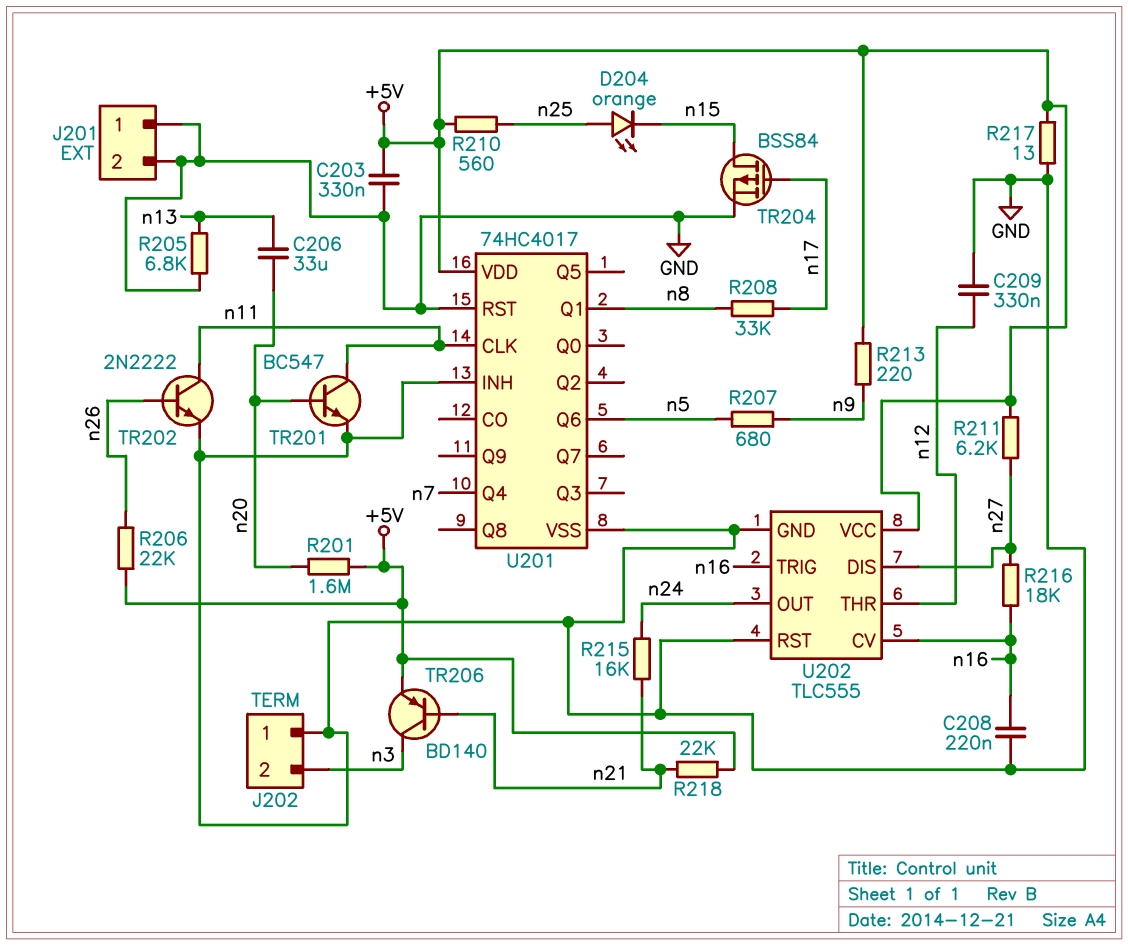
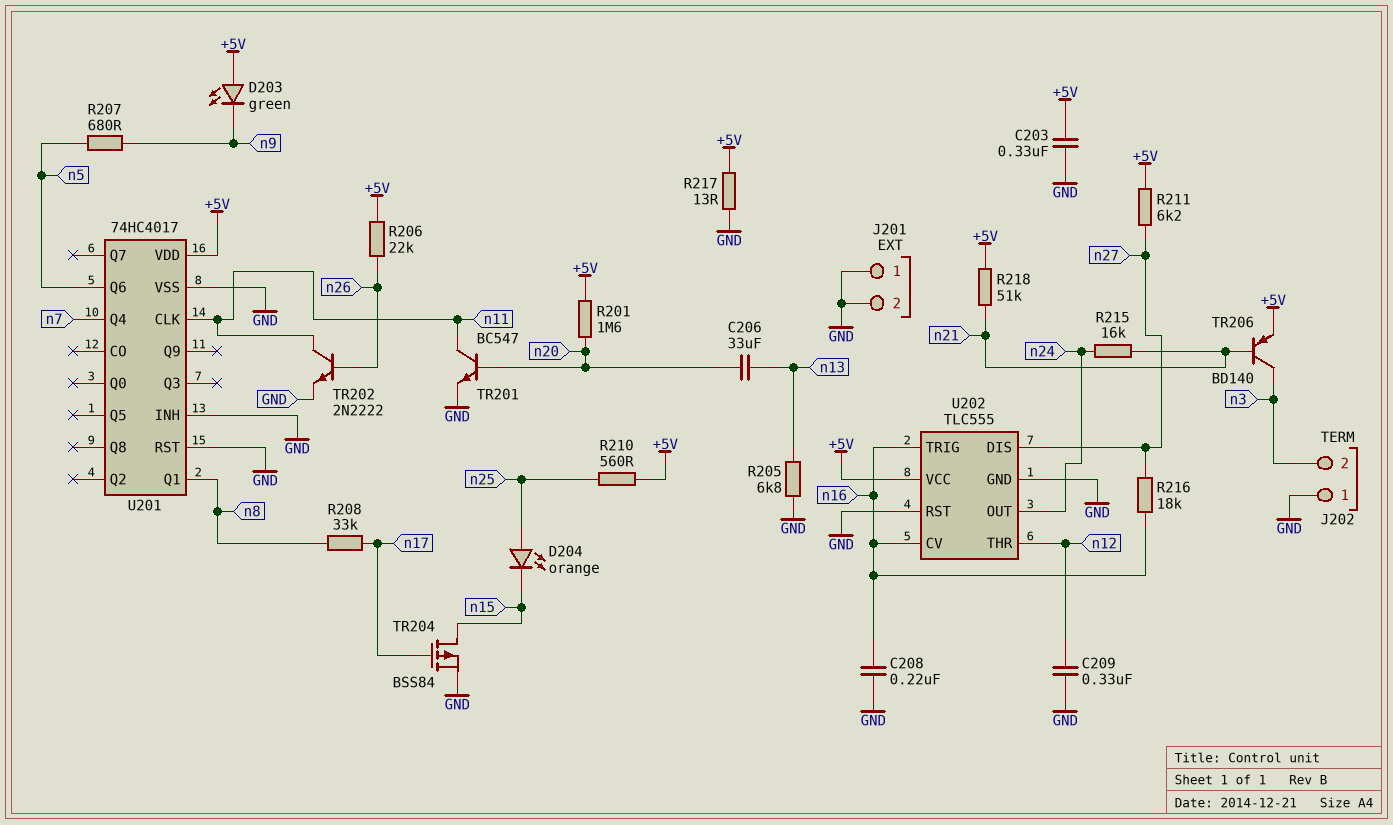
D203: none -> LED green (A +5V, K n9)
R213: 220 (+5V, n9) -> none
R218: 22k (+5V, n21) -> 51k (+5V, n21)

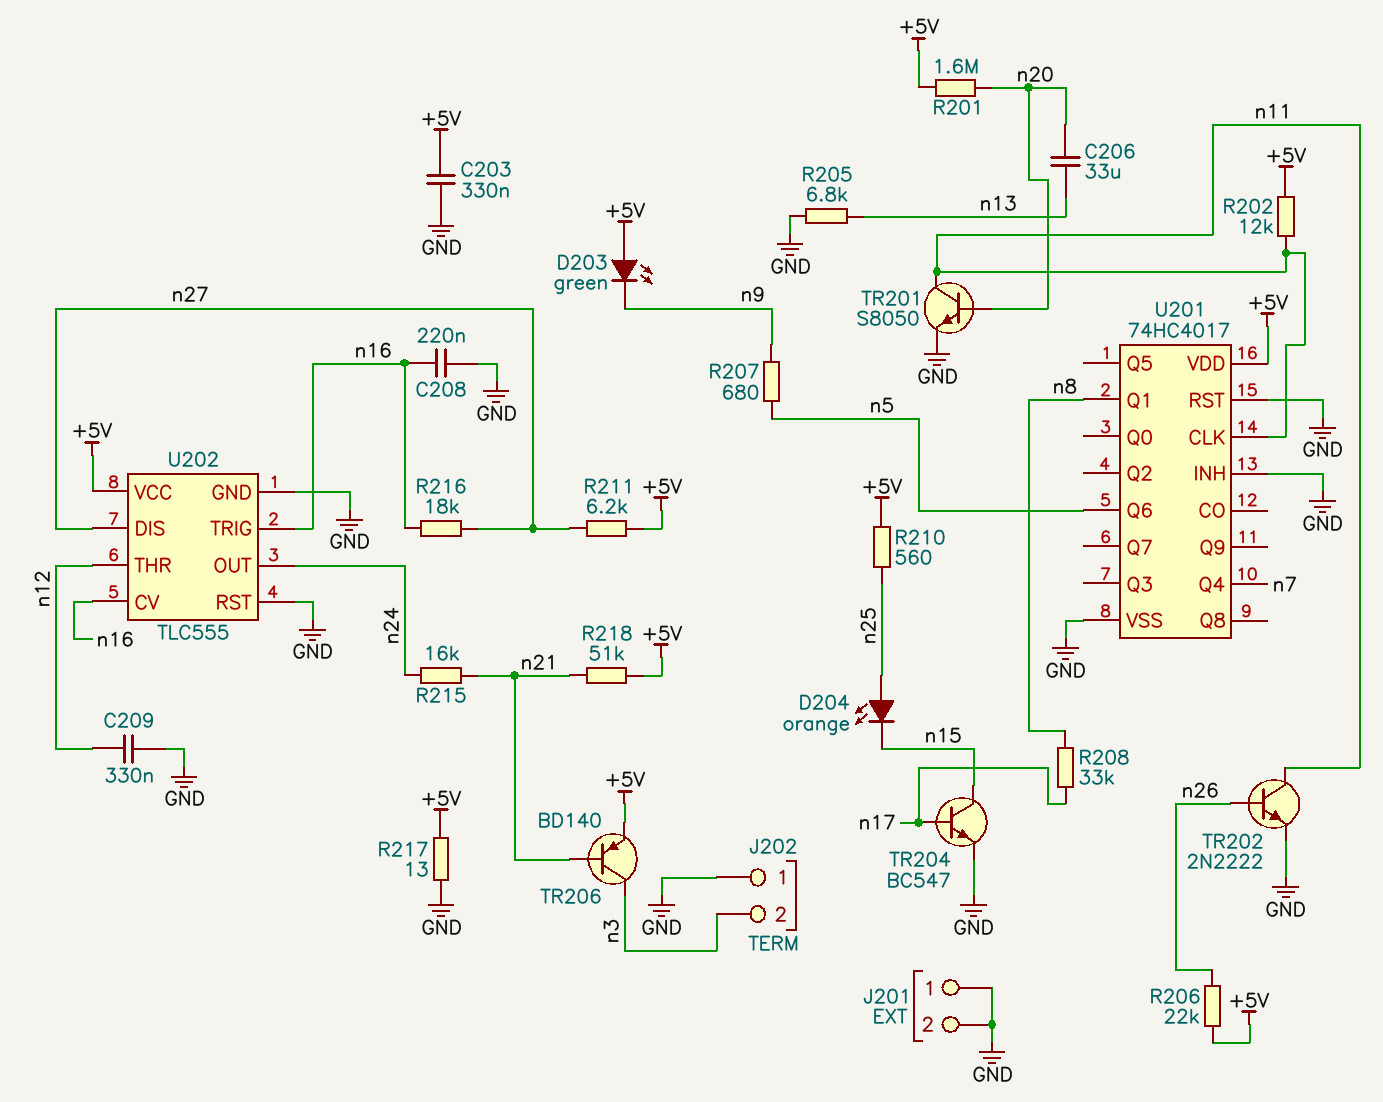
R202: none -> 12k (+5V, n11)
TR201: NPN BC547 (B n20, C n11, E GND) -> NPN S8050 (B n20, C n11, E GND)
TR204: PMOS BSS84 (G n17, D n15, S GND) -> NPN BC547 (B n17, C n15, E GND)

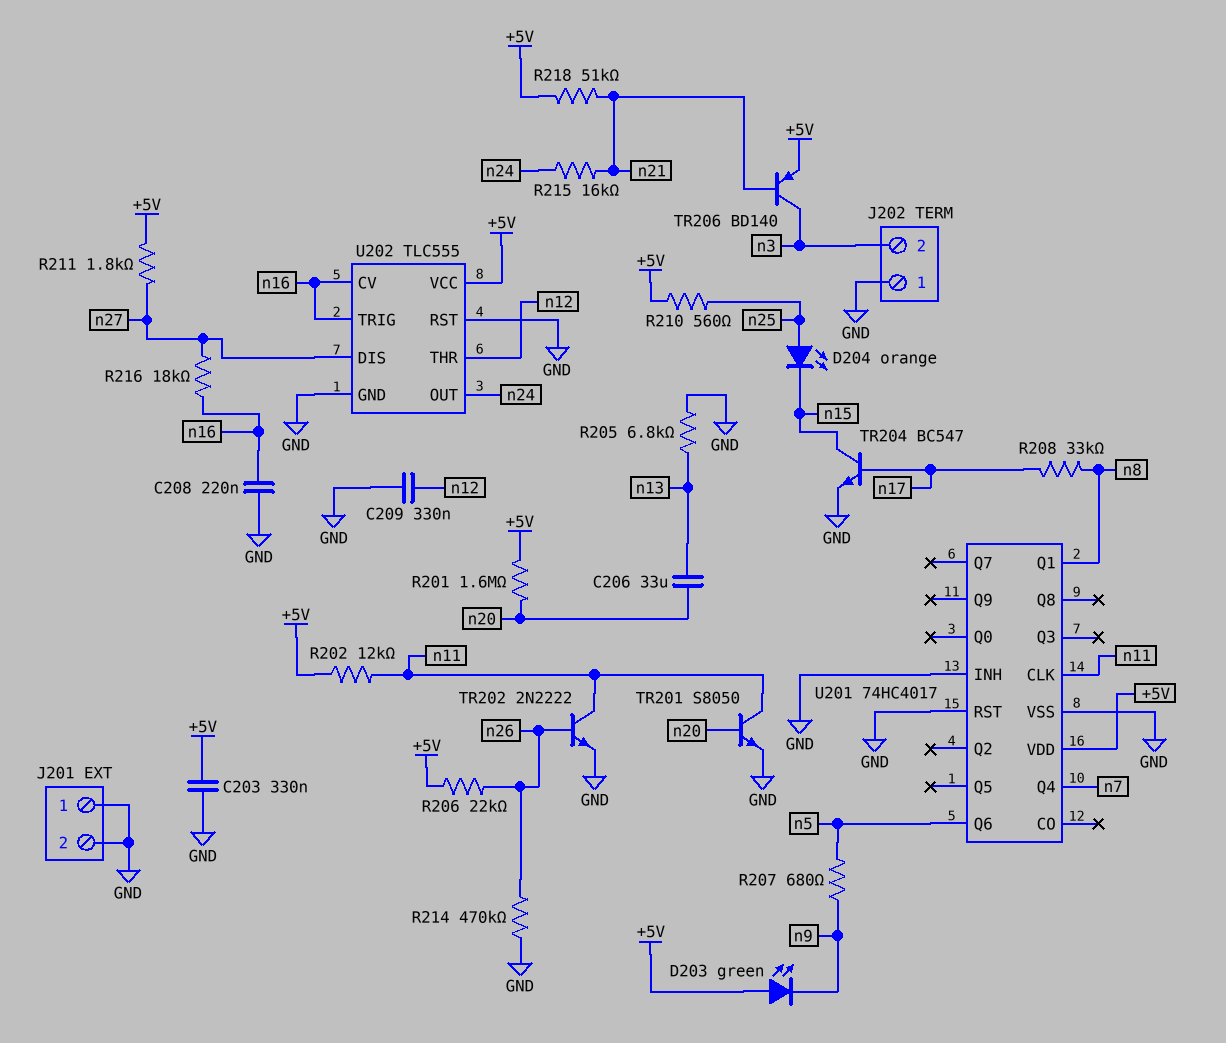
R211: 6.2k (+5V, n27) -> 1.8k (+5V, n27)
R214: none -> 470k (GND, n26)
R217: 13 (+5V, GND) -> none

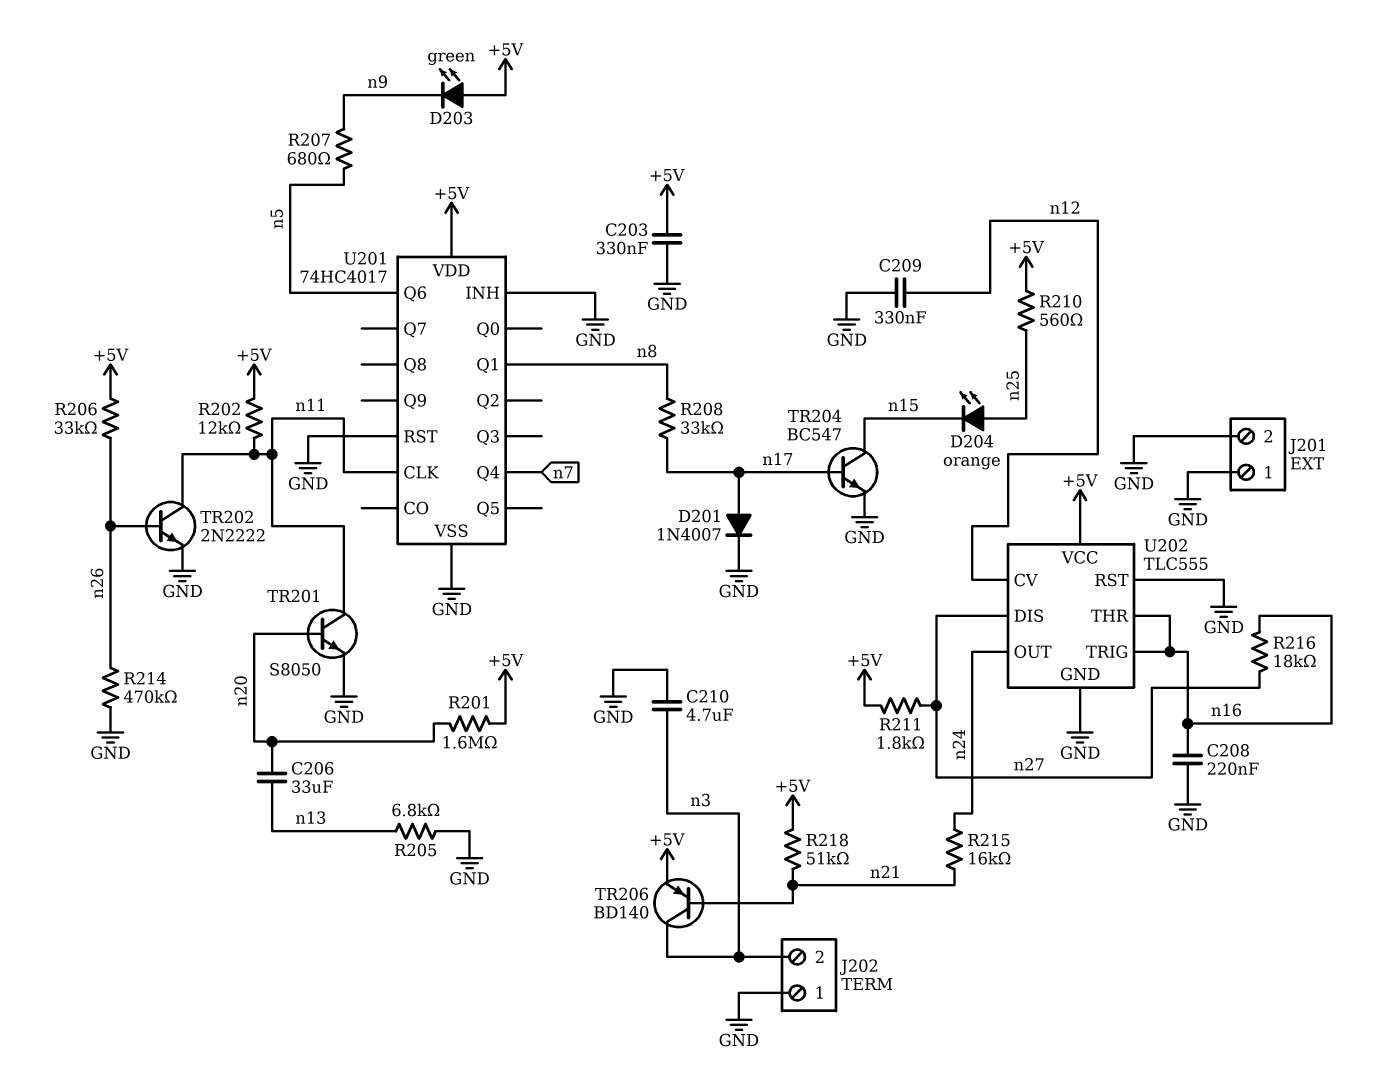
C210: none -> 4.7uF (GND, n3)
D201: none -> diode 1N4007 (A n17, K GND)
R206: 22k (+5V, n26) -> 33k (+5V, n26)
U202 pin CV: n16 -> n12
U202 pin THR: n12 -> n16

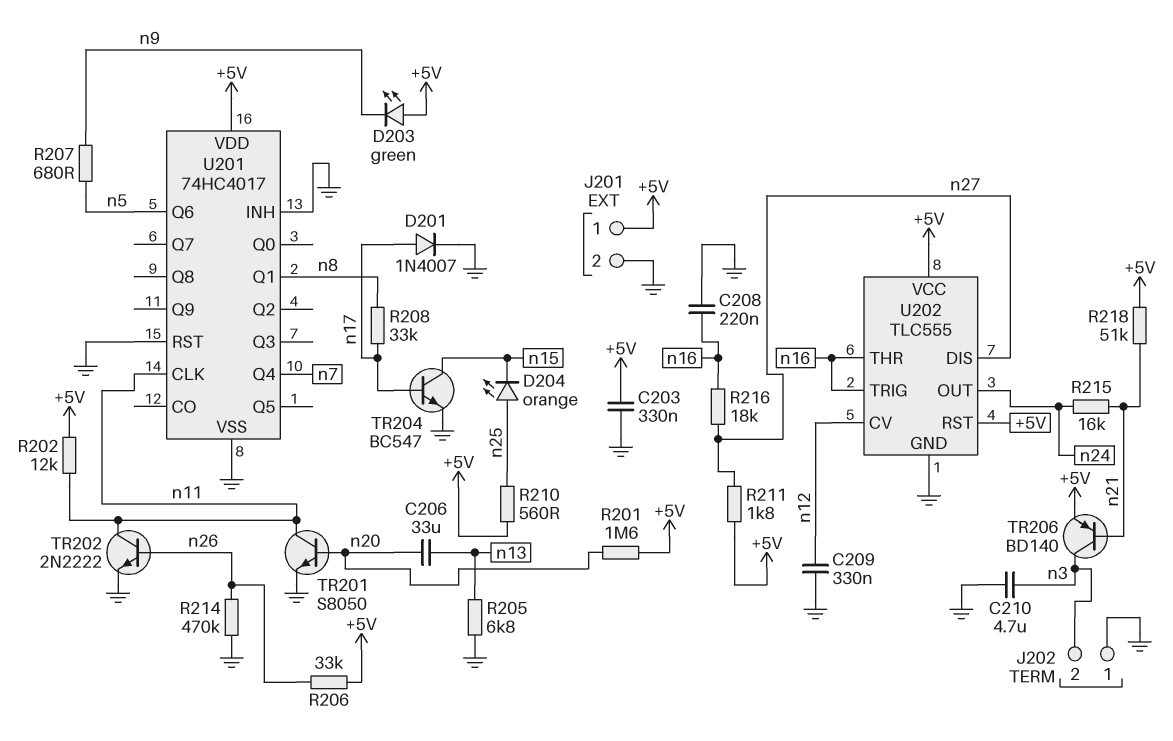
J201 pin 1: GND -> +5V
U202 pin RST: GND -> +5V

